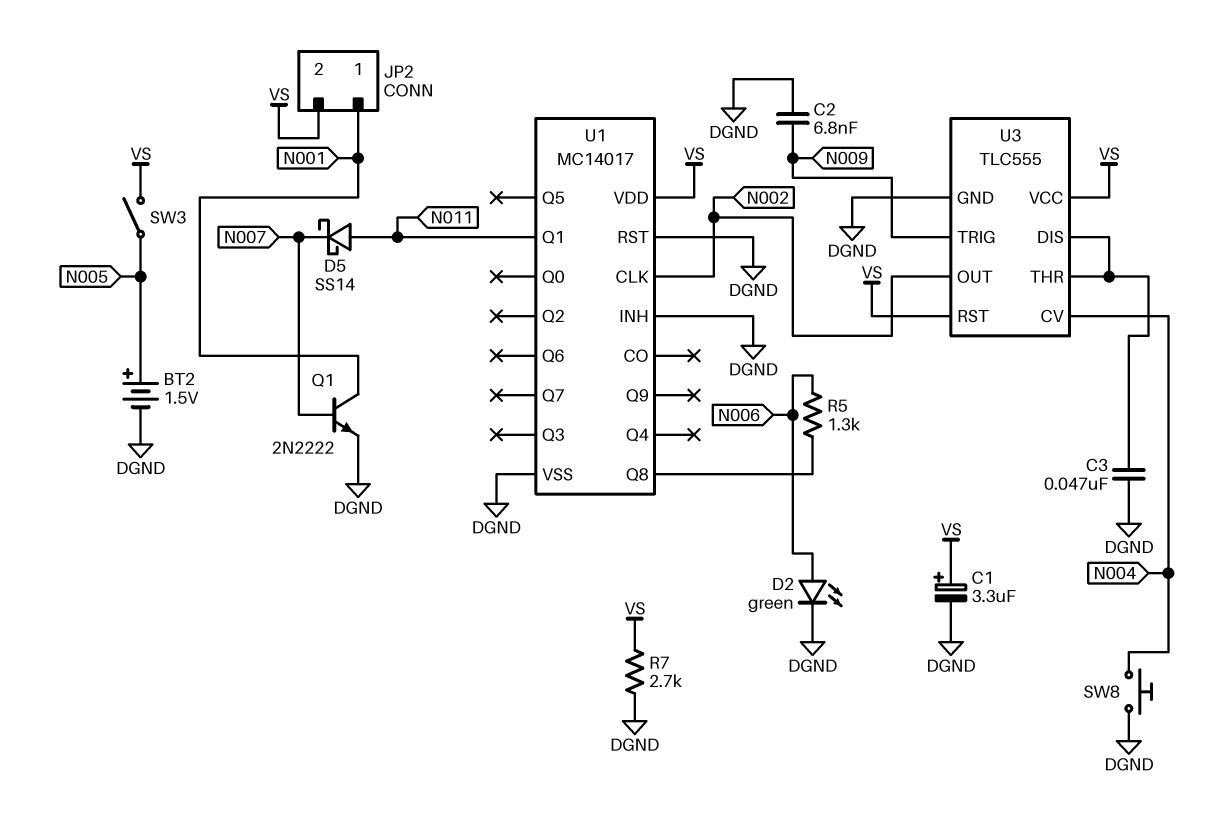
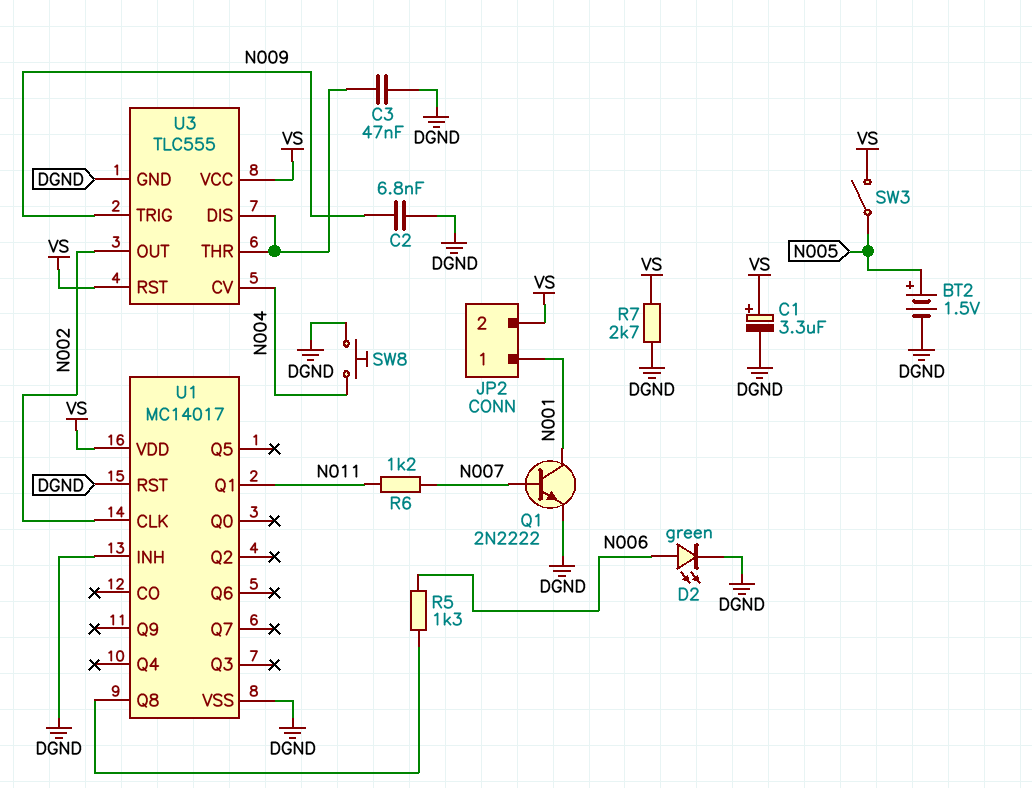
D5: schottky SS14 (A N011, K N007) -> none
R6: none -> 1.2k (N007, N011)

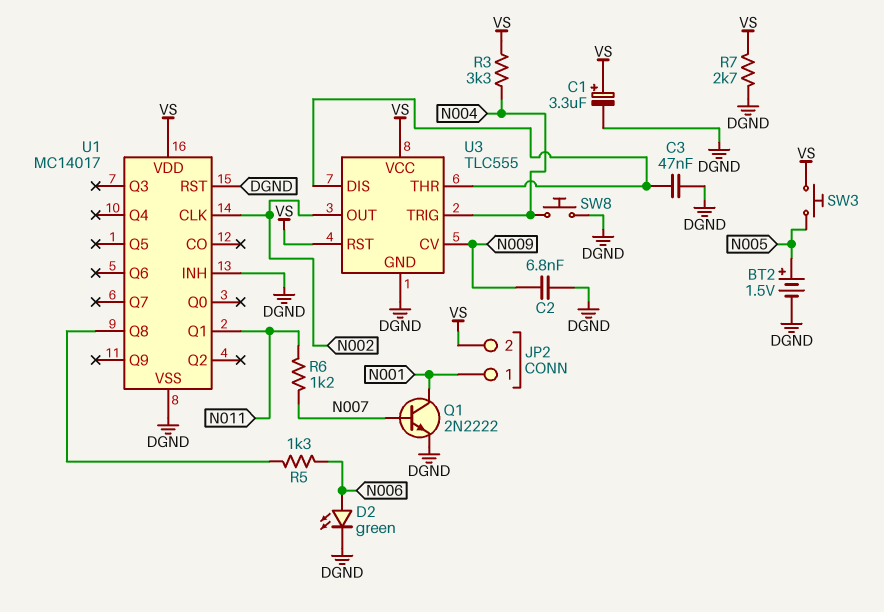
R3: none -> 3.3k (N004, VS)
SW3: switch (N005, VS) -> button (N005, VS)
U3 pin CV: N004 -> N009
U3 pin TRIG: N009 -> N004

